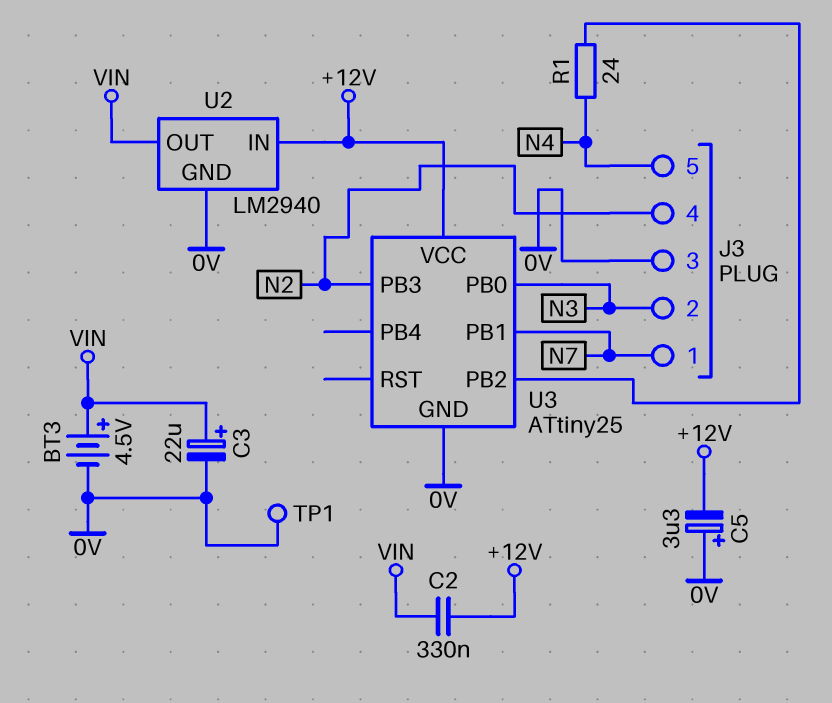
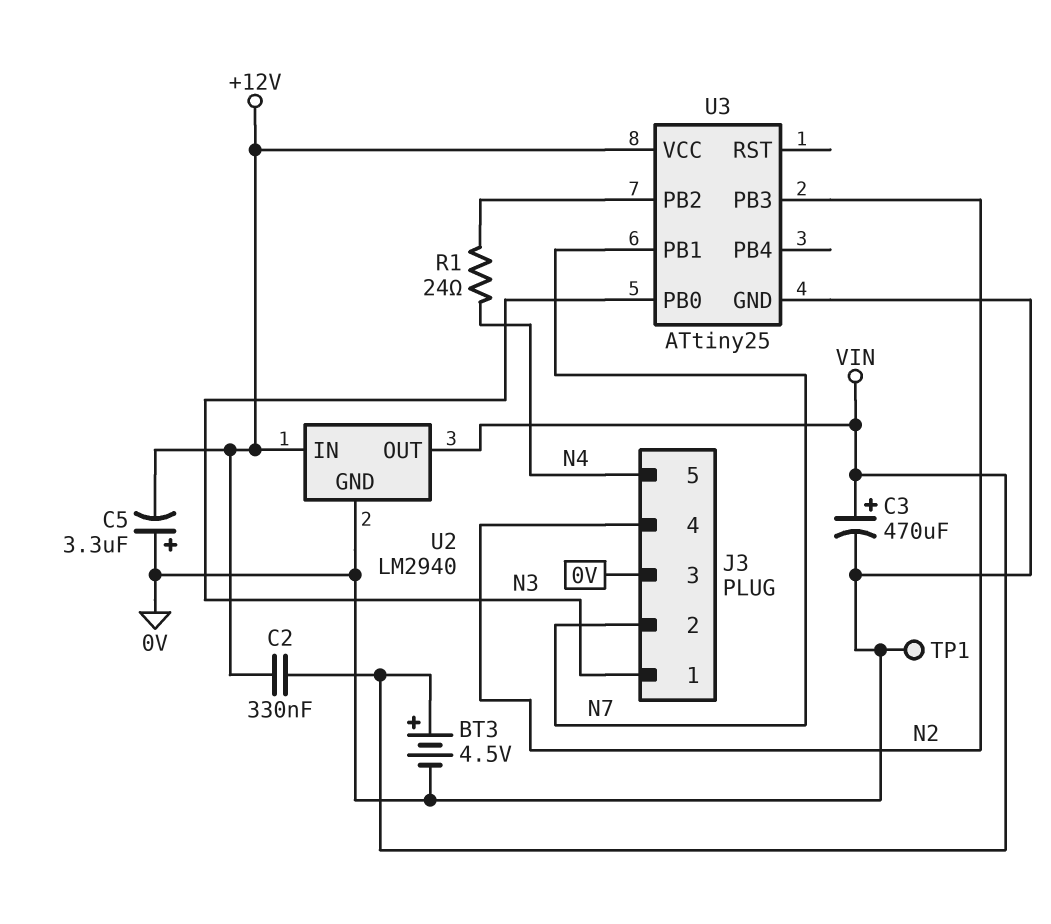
C3: 22uF (plus VIN, minus 0V) -> 470uF (plus VIN, minus 0V)
J3 pin 1: N7 -> N3
J3 pin 2: N3 -> N7

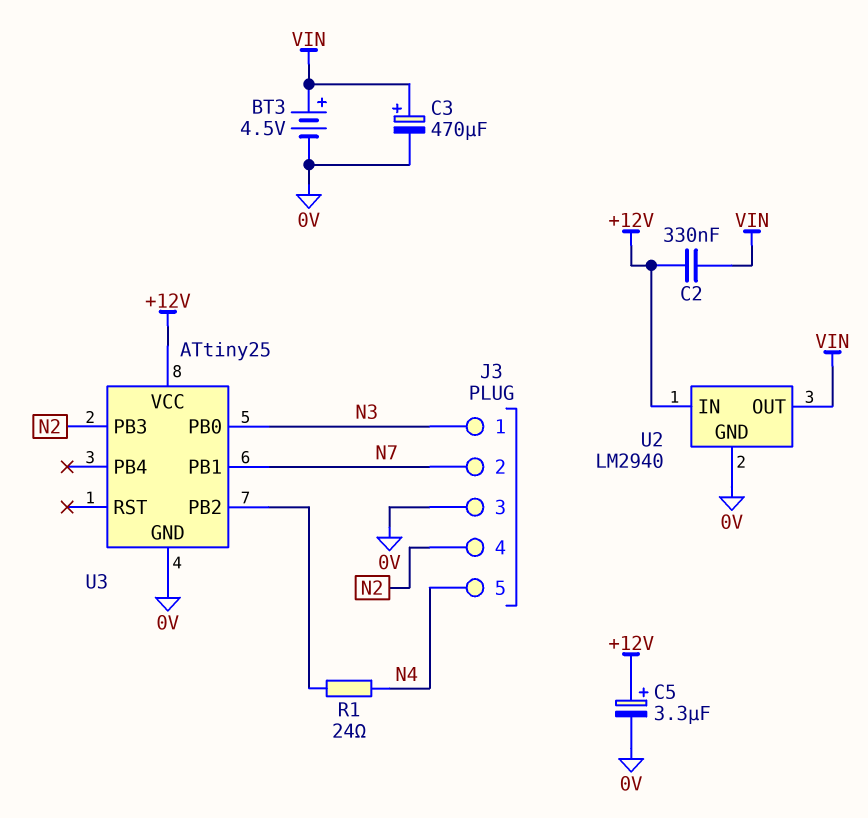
C5: 3.3uF (plus 0V, minus +12V) -> 3.3uF (plus +12V, minus 0V)
TP1: test point (0V) -> none

